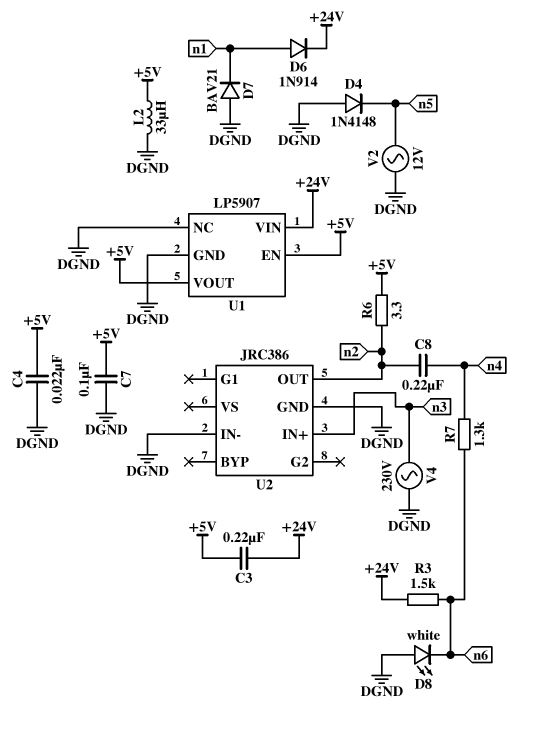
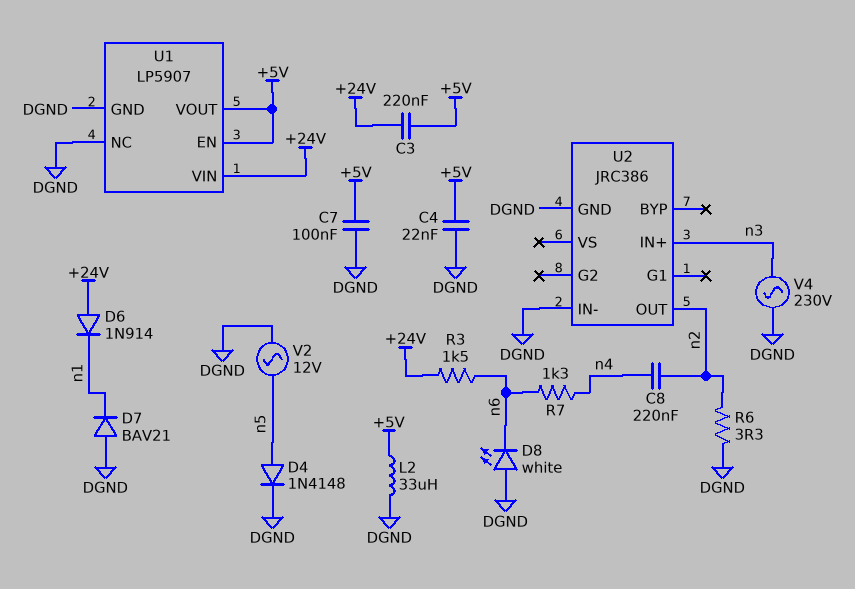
D4: diode 1N4148 (A DGND, K n5) -> diode 1N4148 (A n5, K DGND)
D6: diode 1N914 (A n1, K +24V) -> diode 1N914 (A +24V, K n1)
R6: 3.3 (+5V, n2) -> 3.3 (DGND, n2)

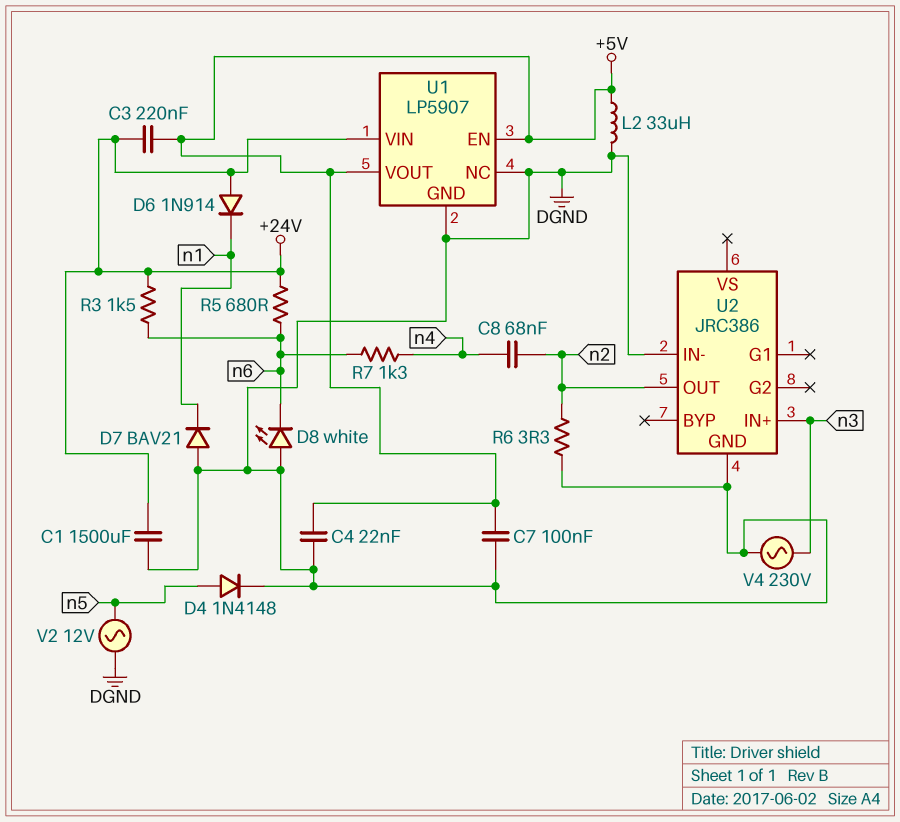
C1: none -> 1500uF (+24V, DGND)
C8: 220nF (n2, n4) -> 68nF (n2, n4)
R5: none -> 680 (+24V, n6)

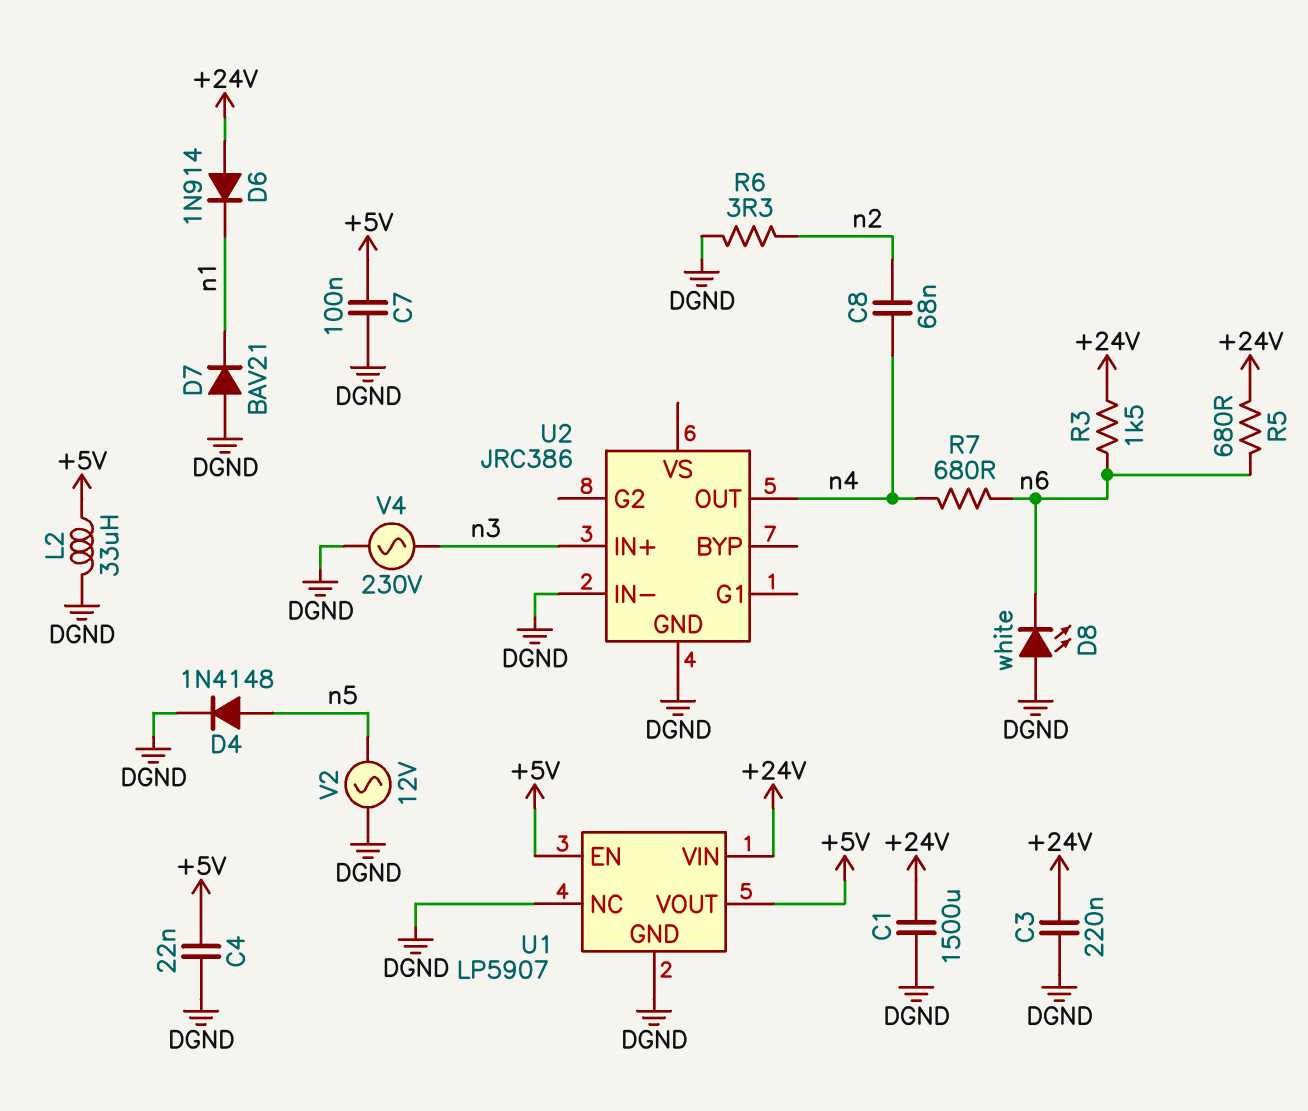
C3: 220nF (+5V, +24V) -> 220nF (+24V, DGND)
R7: 1.3k (n4, n6) -> 680 (n4, n6)
U2 pin OUT: n2 -> n4

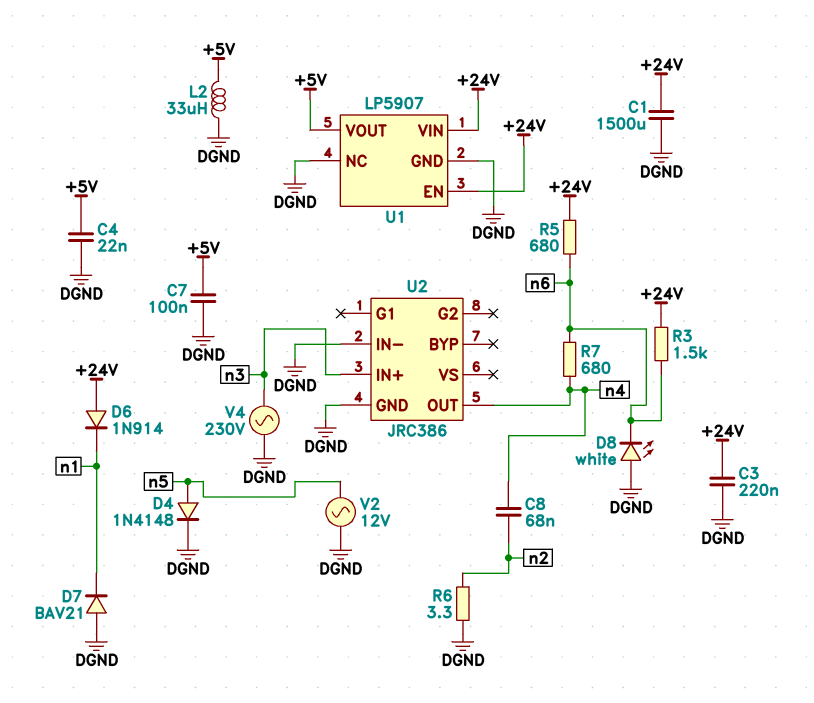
U1 pin EN: +5V -> +24V

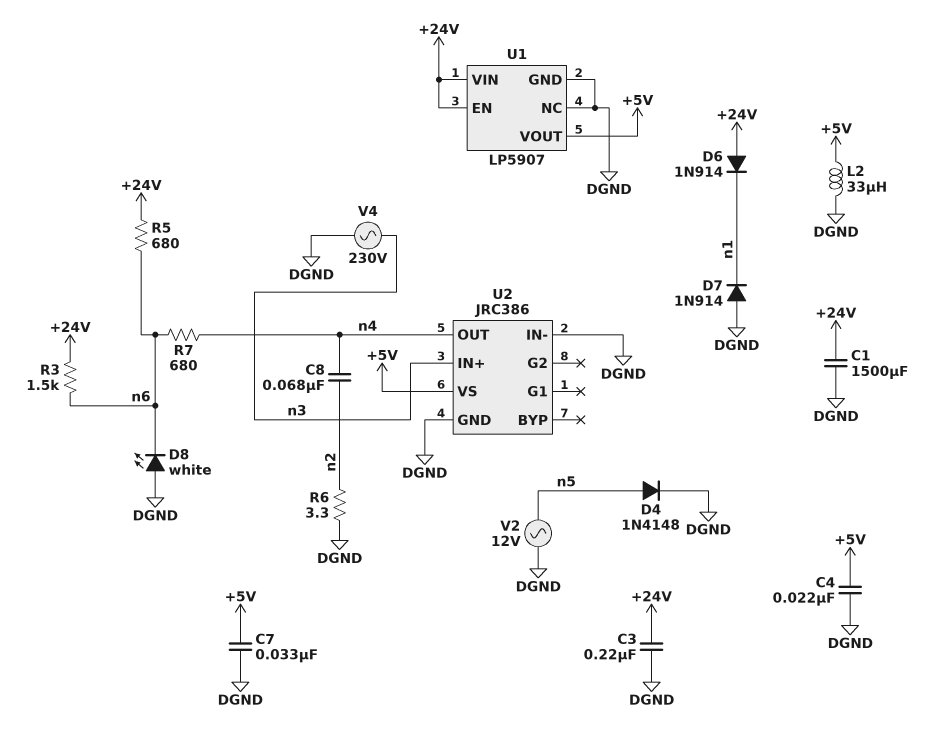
C7: 100nF (+5V, DGND) -> 33nF (+5V, DGND)
D7: diode BAV21 (A DGND, K n1) -> diode 1N914 (A DGND, K n1)
U2 pin VS: none -> +5V

